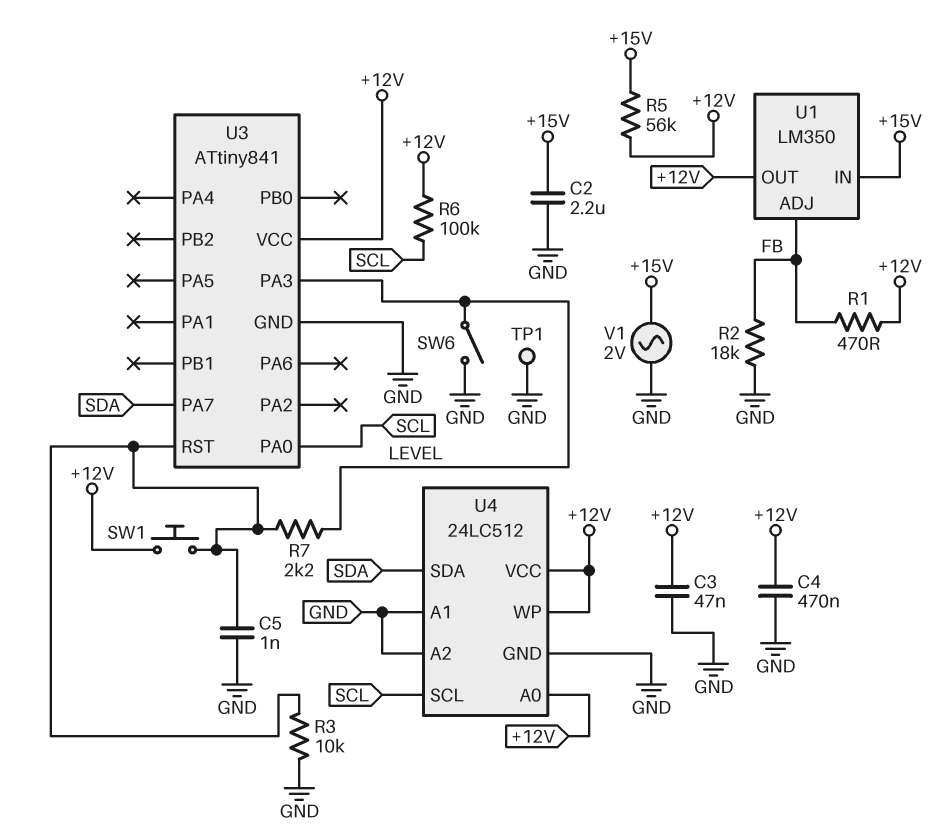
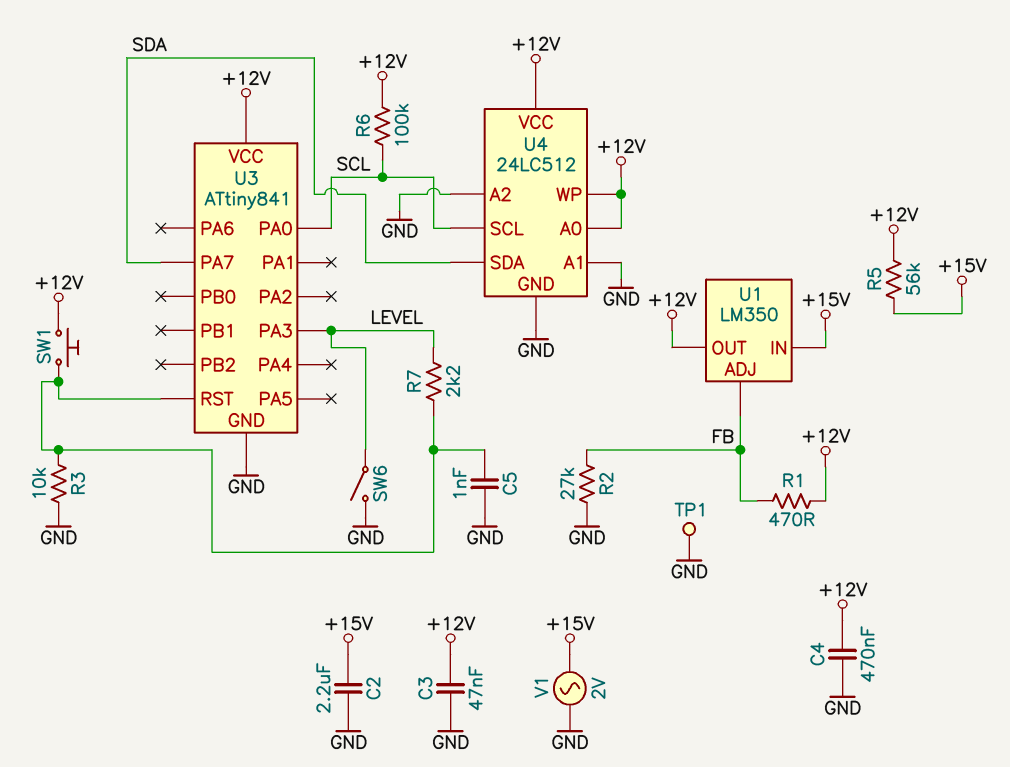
R2: 18k (FB, GND) -> 27k (FB, GND)

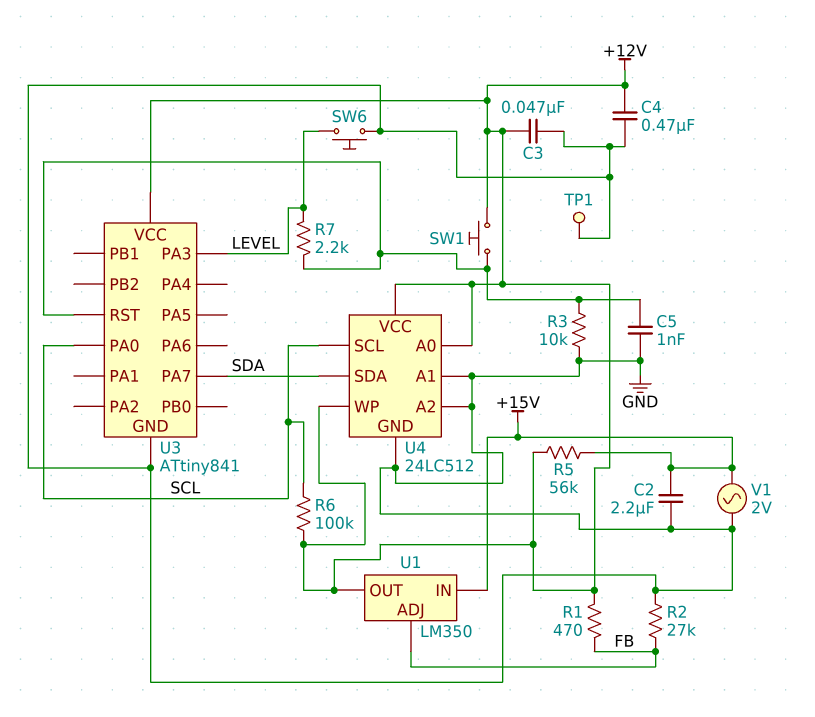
SW6: switch (GND, LEVEL) -> button (GND, LEVEL)

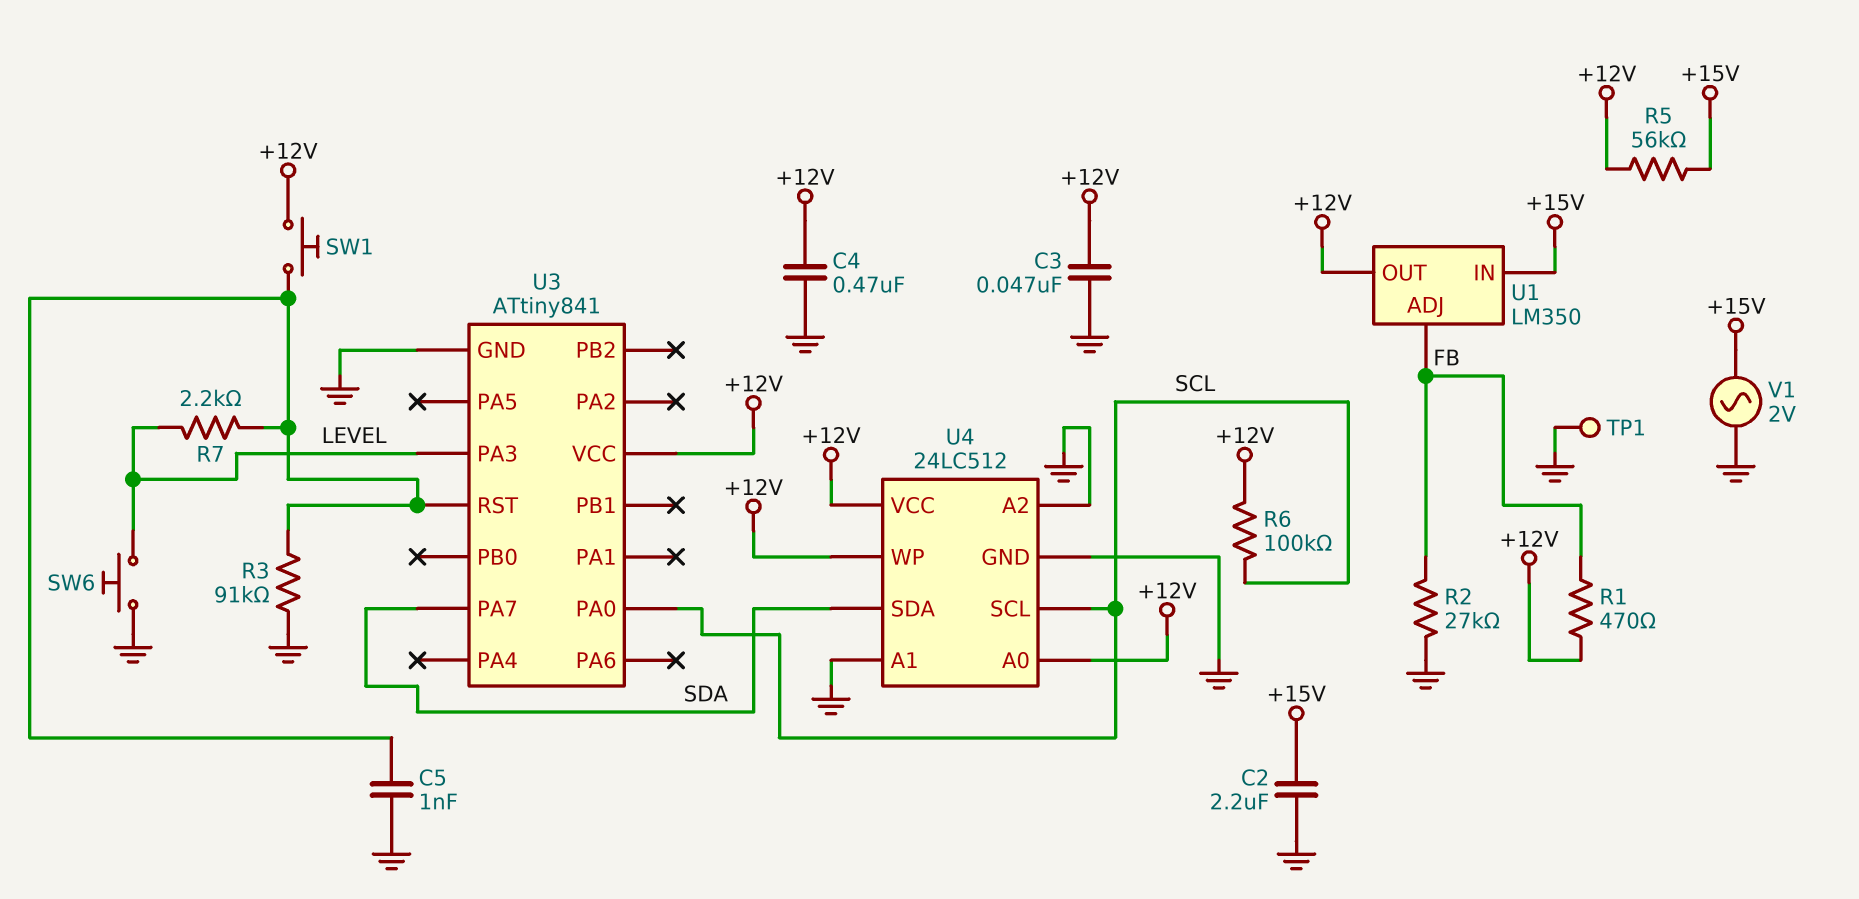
R3: 10k (GND, U3/RST) -> 91k (GND, U3/RST)

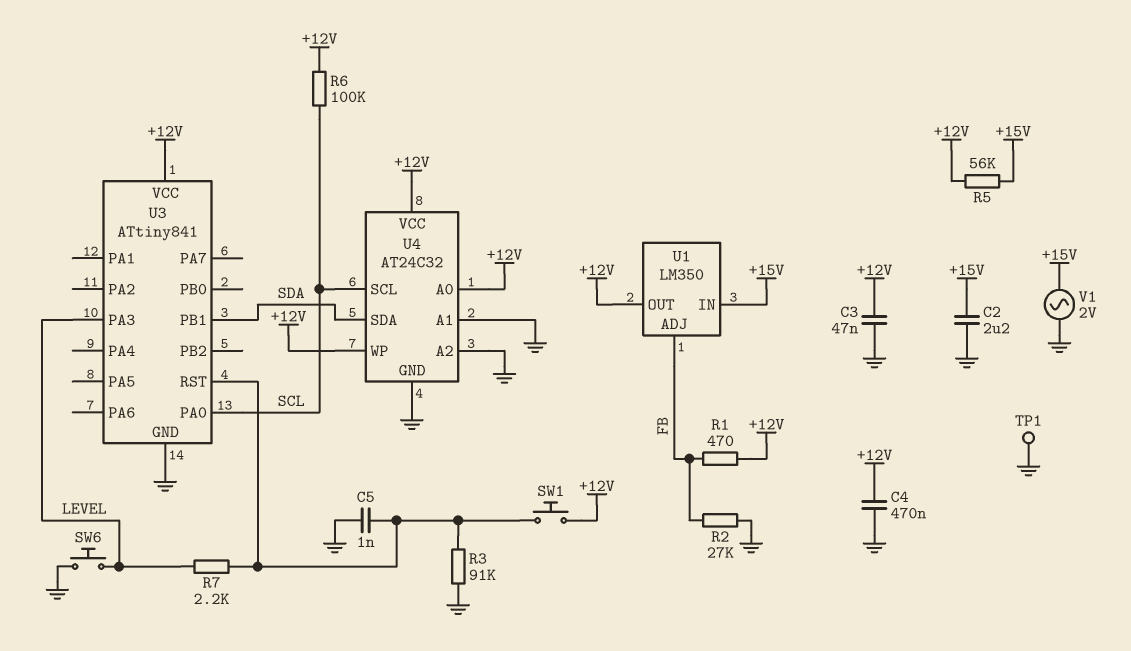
U3 pin PA7: SDA -> none
U3 pin PB1: none -> SDA
U4: 24LC512 -> AT24C32

